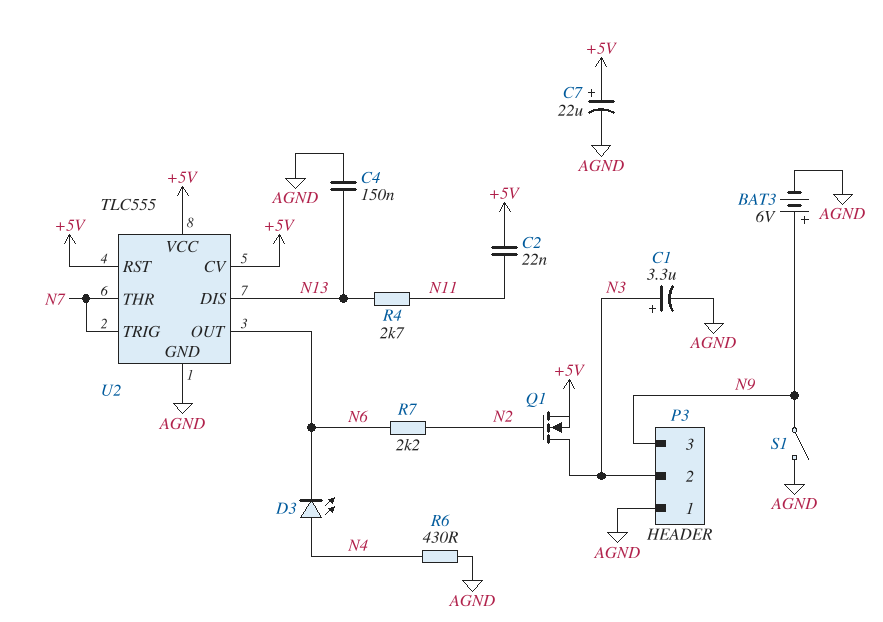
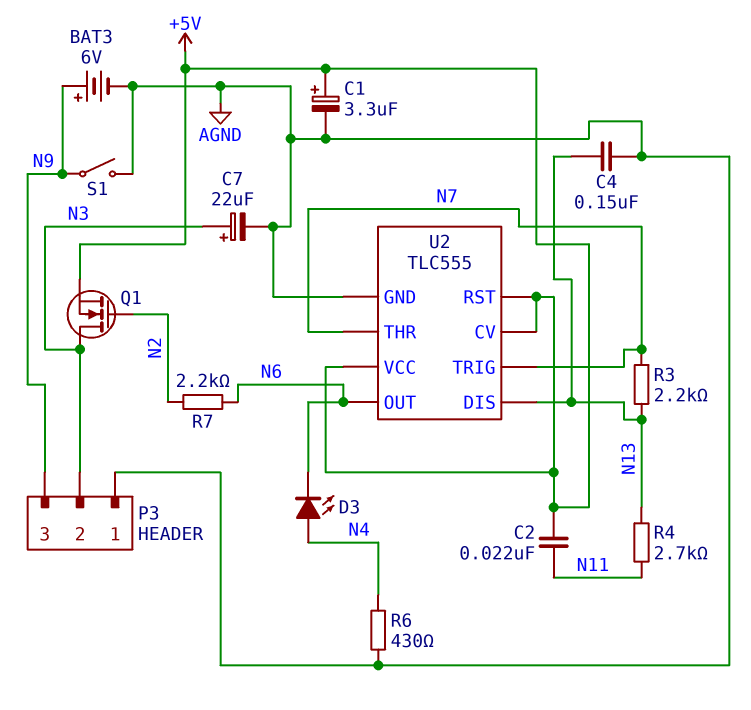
C1: 3.3uF (plus N3, minus AGND) -> 3.3uF (plus +5V, minus AGND)
C7: 22uF (plus +5V, minus AGND) -> 22uF (plus N3, minus AGND)
R3: none -> 2.2k (N7, N13)

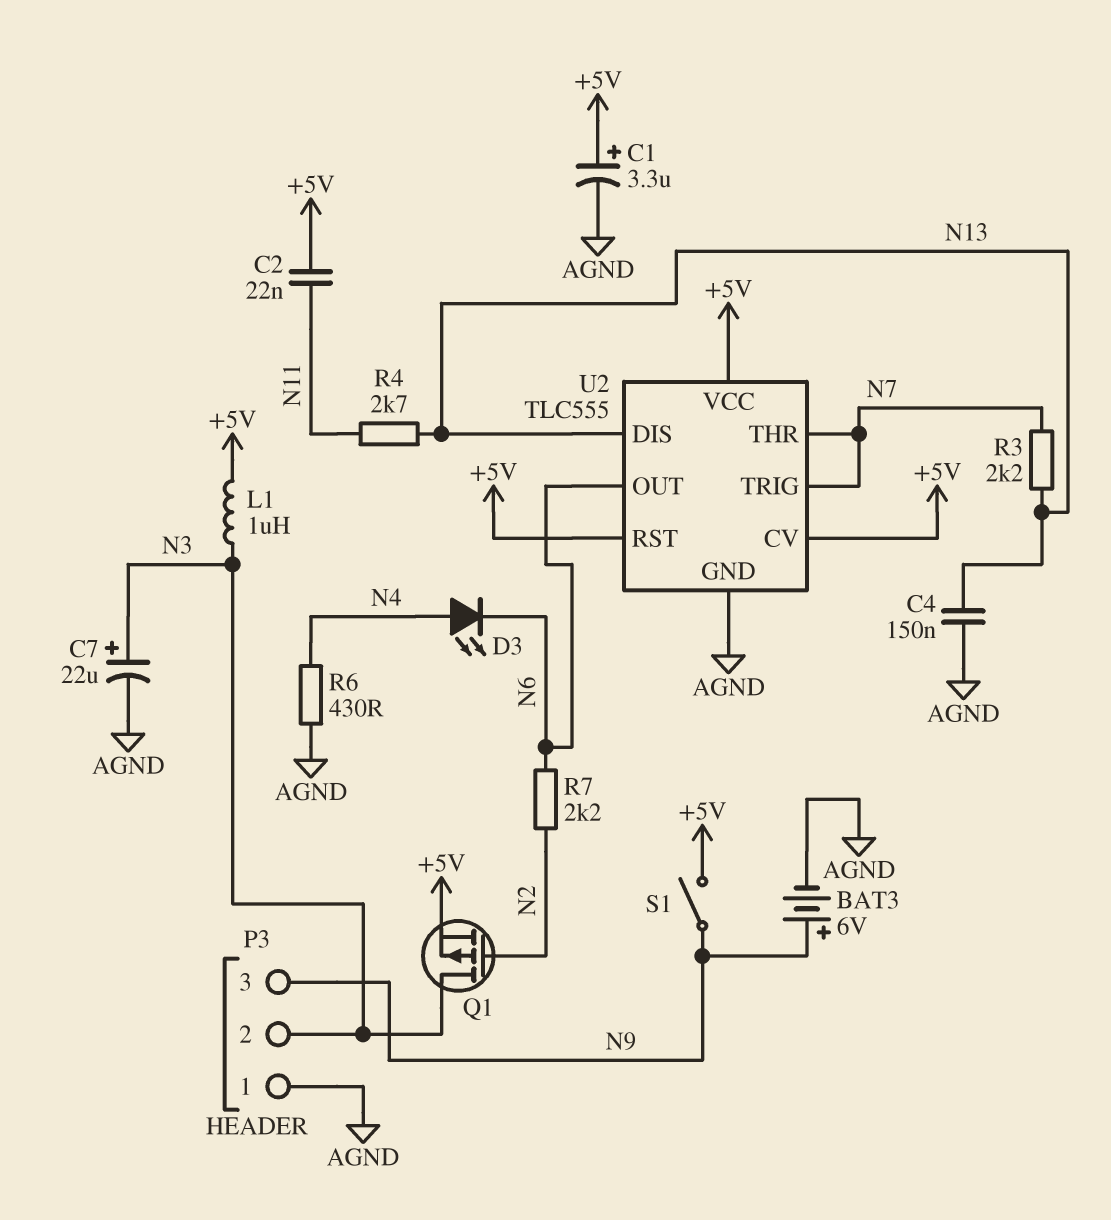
L1: none -> 1uH (+5V, N3)
Q1: NMOS (G N2, D N3, S +5V) -> PMOS (G N2, D N3, S +5V)
S1: switch (AGND, N9) -> switch (+5V, N9)

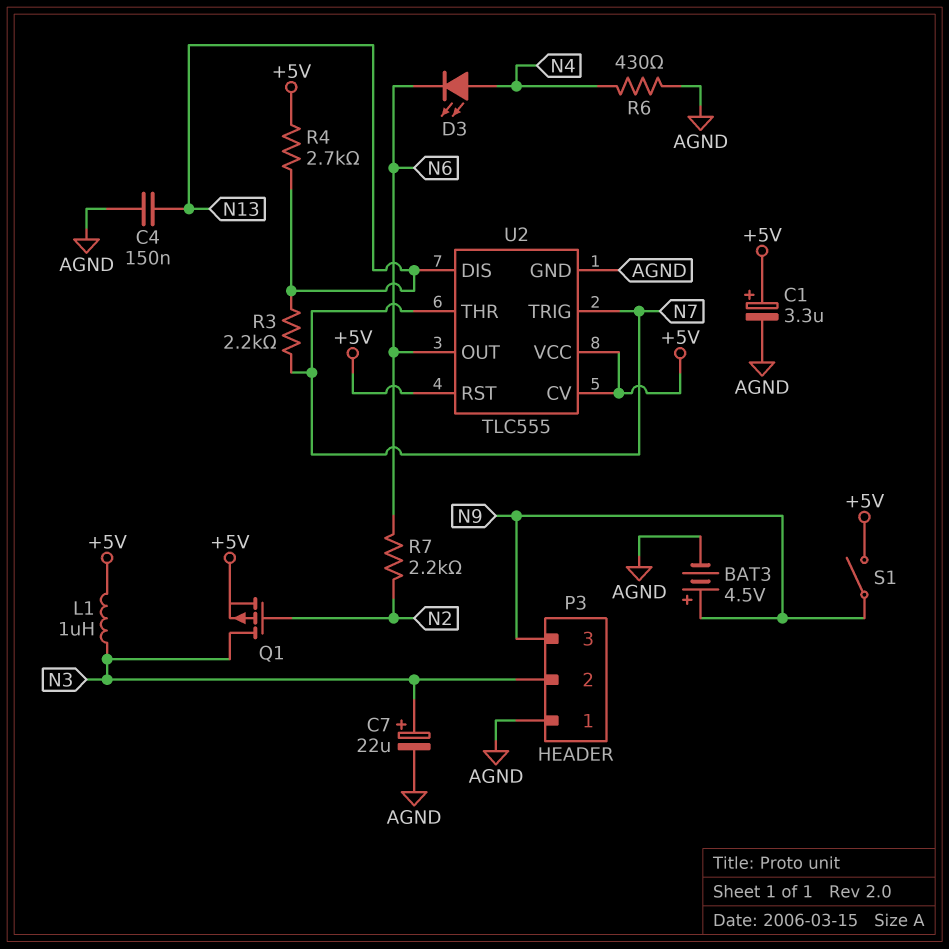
BAT3: 6V (plus N9, minus AGND) -> 4.5V (plus N9, minus AGND)
C2: 22nF (+5V, N11) -> none
R4: 2.7k (N11, N13) -> 2.7k (+5V, N13)

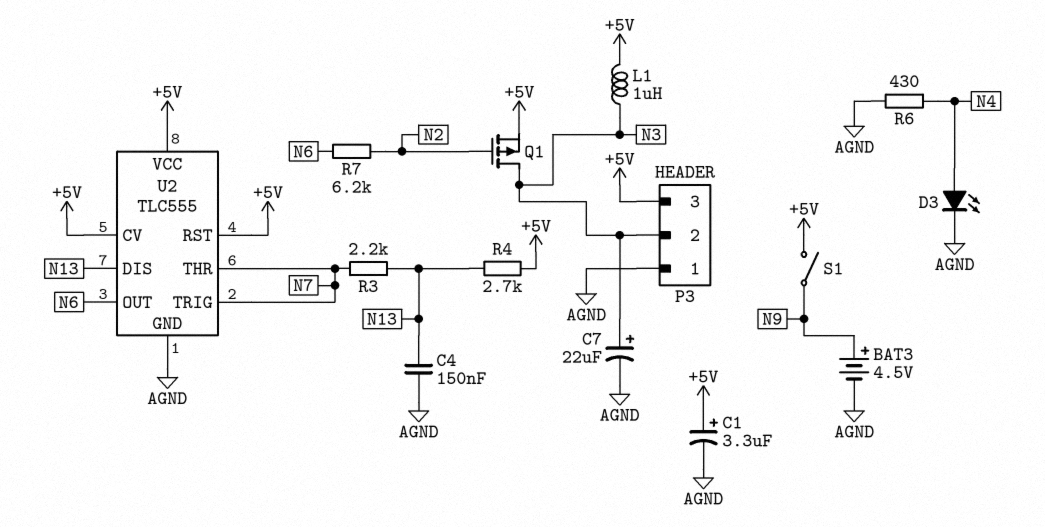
D3: LED (A N4, K N6) -> LED (A N4, K AGND)
P3 pin 3: N9 -> +5V
R7: 2.2k (N2, N6) -> 6.2k (N2, N6)

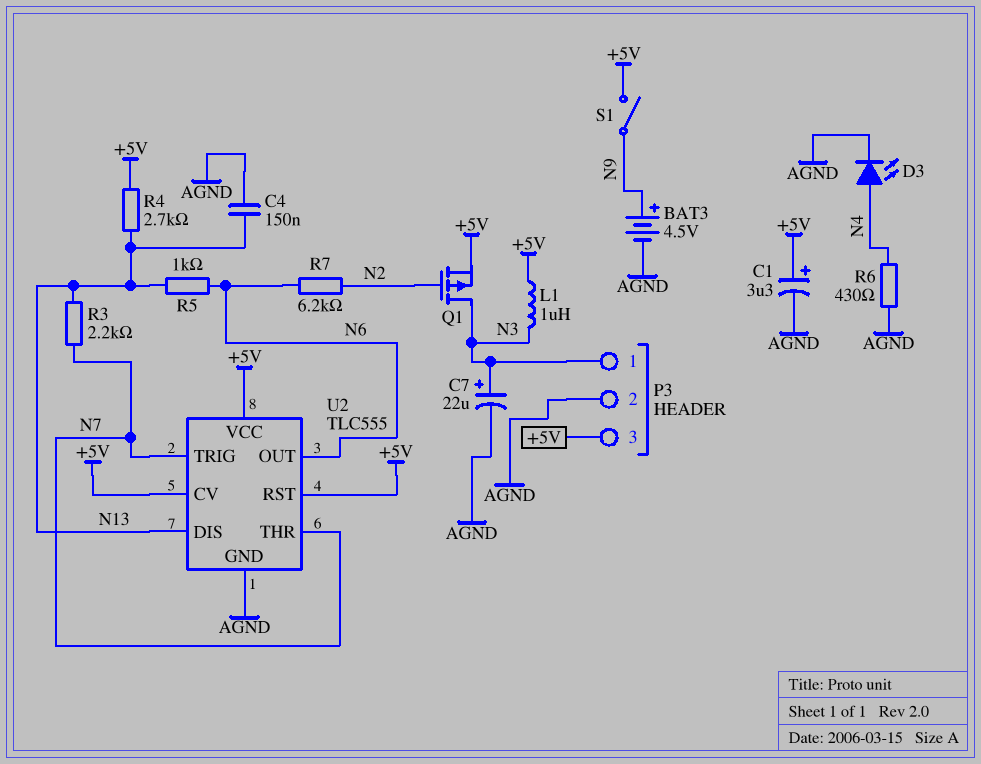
P3 pin 1: AGND -> N3
P3 pin 2: N3 -> AGND
R5: none -> 1k (N6, N13)

